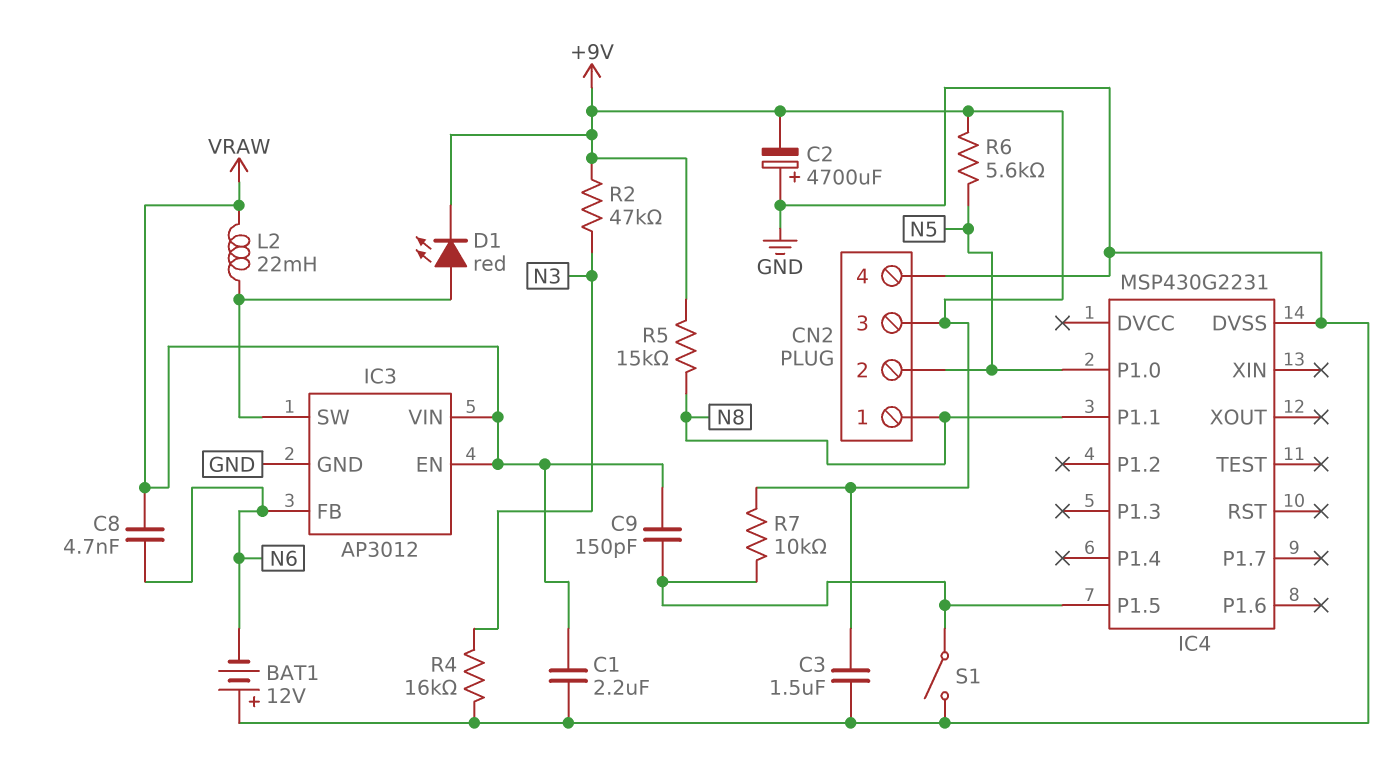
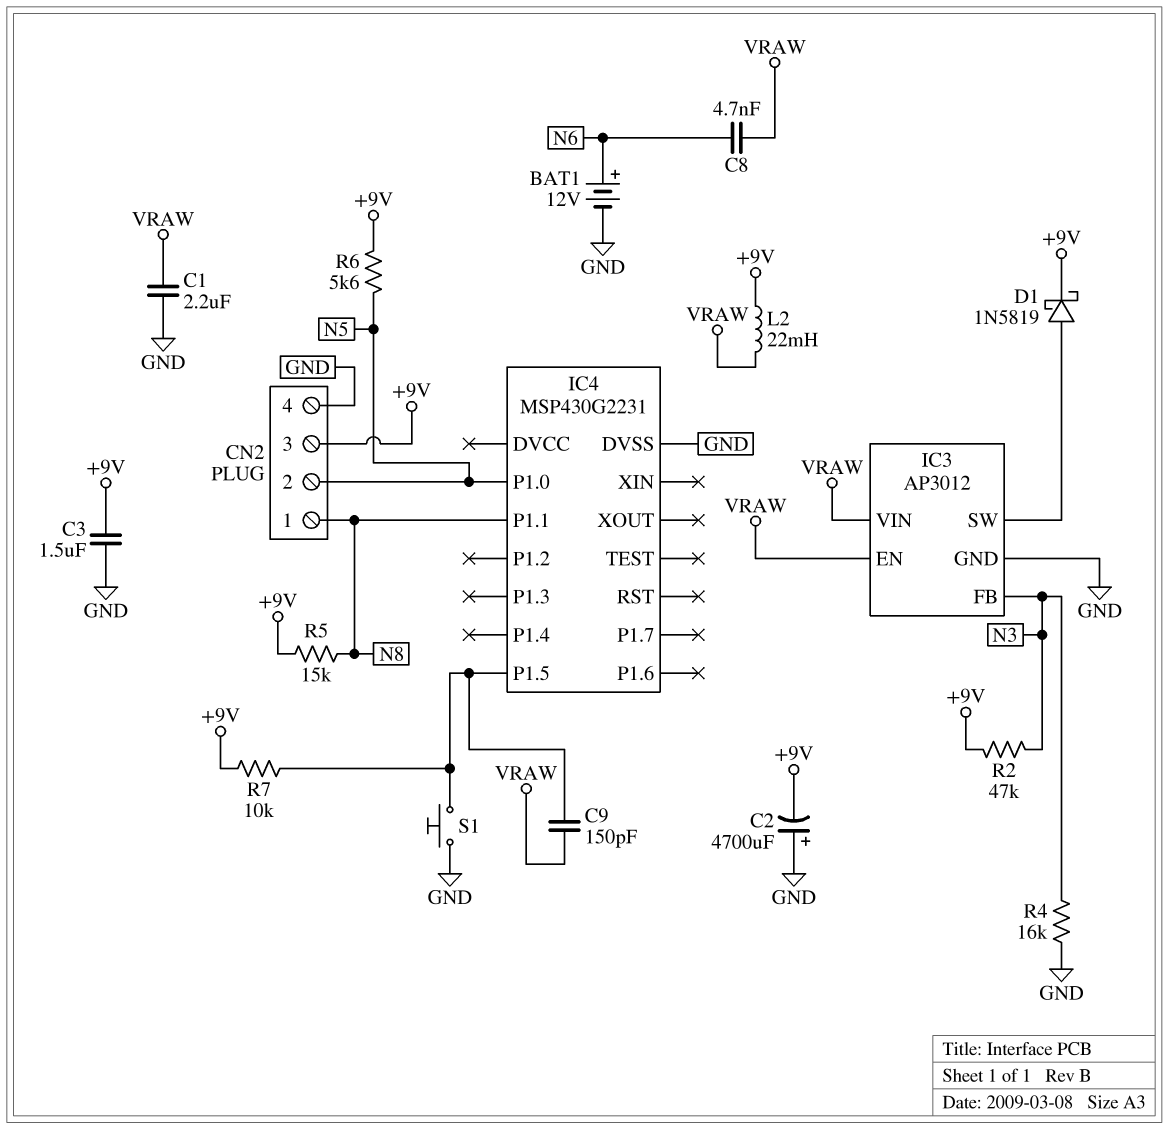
BAT1: 12V (plus GND, minus N6) -> 12V (plus N6, minus GND)
D1: LED red (A IC3/SW, K +9V) -> schottky 1N5819 (A IC3/SW, K +9V)
IC3 pin FB: N6 -> N3
L2: 22mH (IC3/SW, VRAW) -> 22mH (+9V, VRAW)
S1: switch (GND, IC4/P1.5) -> button (GND, IC4/P1.5)

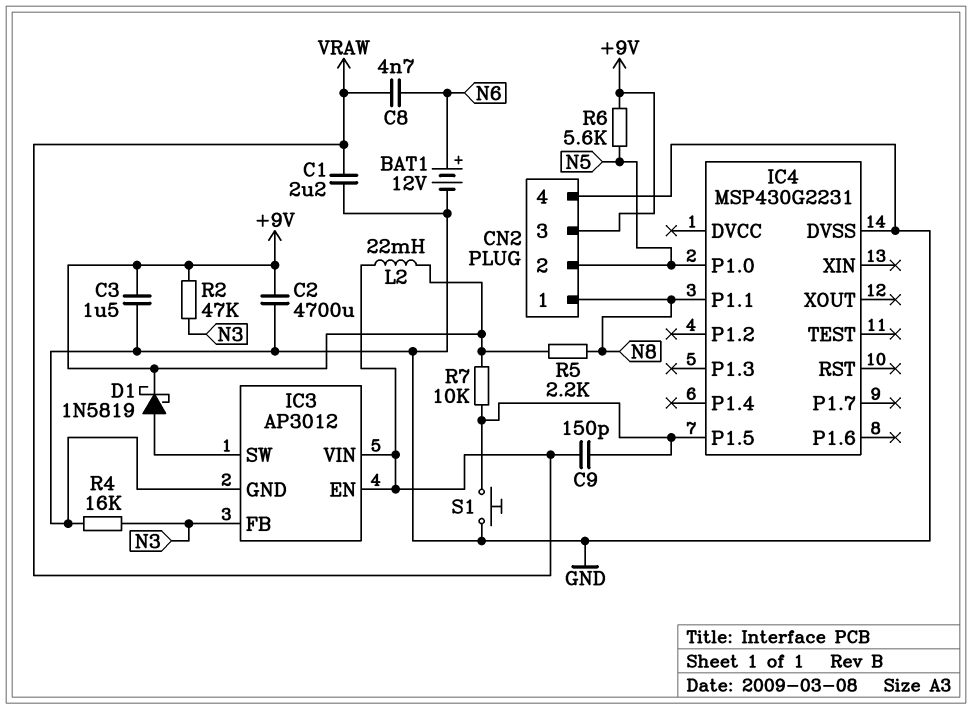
C2: 4700uF (plus GND, minus +9V) -> 4700uF (+9V, GND)
R5: 15k (+9V, N8) -> 2.2k (+9V, N8)

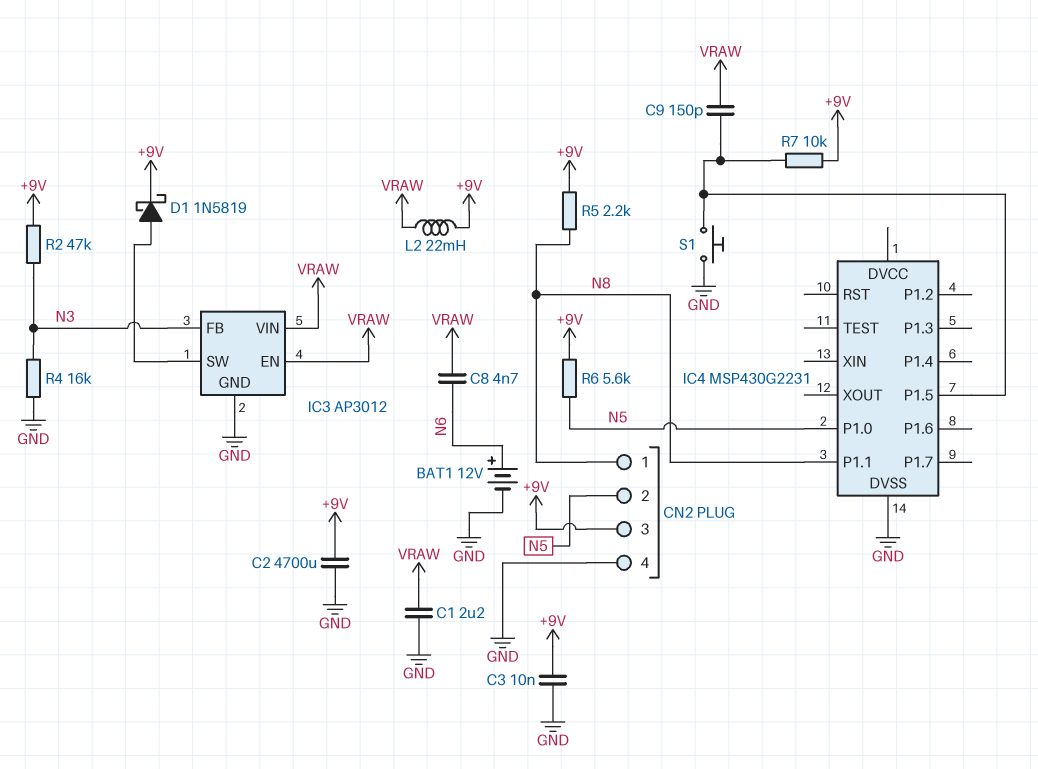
C3: 1.5uF (+9V, GND) -> 10nF (+9V, GND)

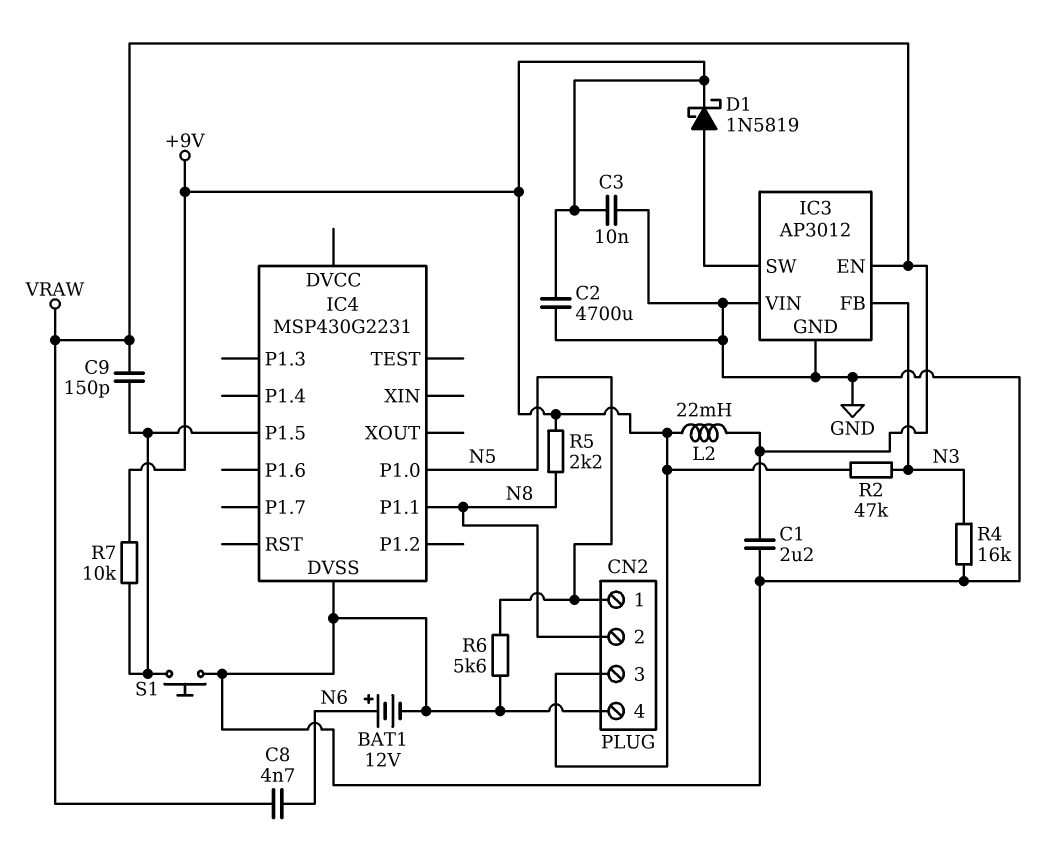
CN2 pin 1: N8 -> N5
CN2 pin 2: N5 -> N8
IC3 pin VIN: VRAW -> GND
R6: 5.6k (+9V, N5) -> 5.6k (GND, N5)

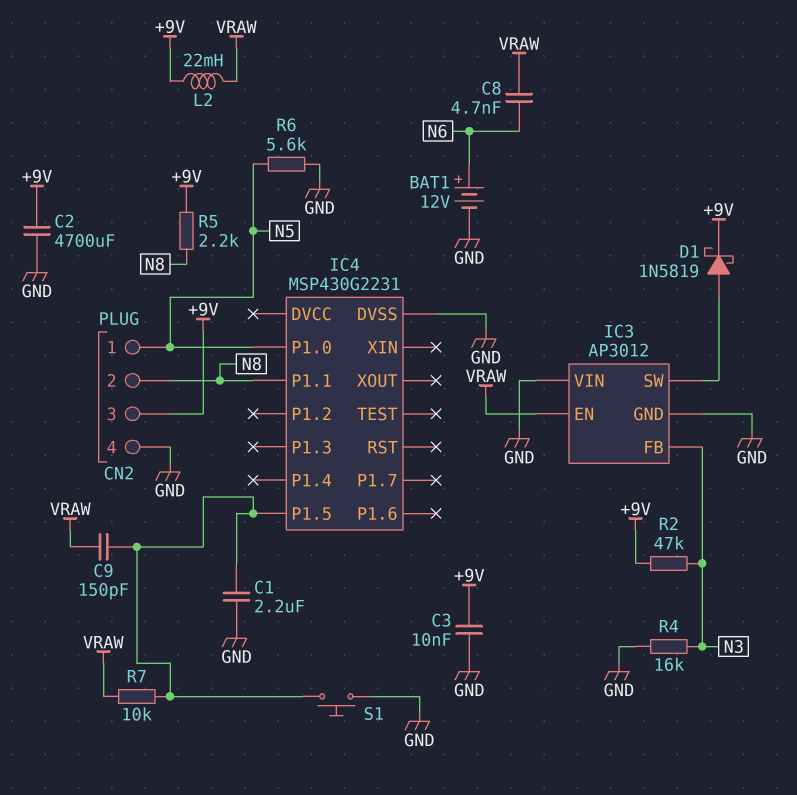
C1: 2.2uF (GND, VRAW) -> 2.2uF (GND, IC4/P1.5)
R7: 10k (+9V, IC4/P1.5) -> 10k (IC4/P1.5, VRAW)

